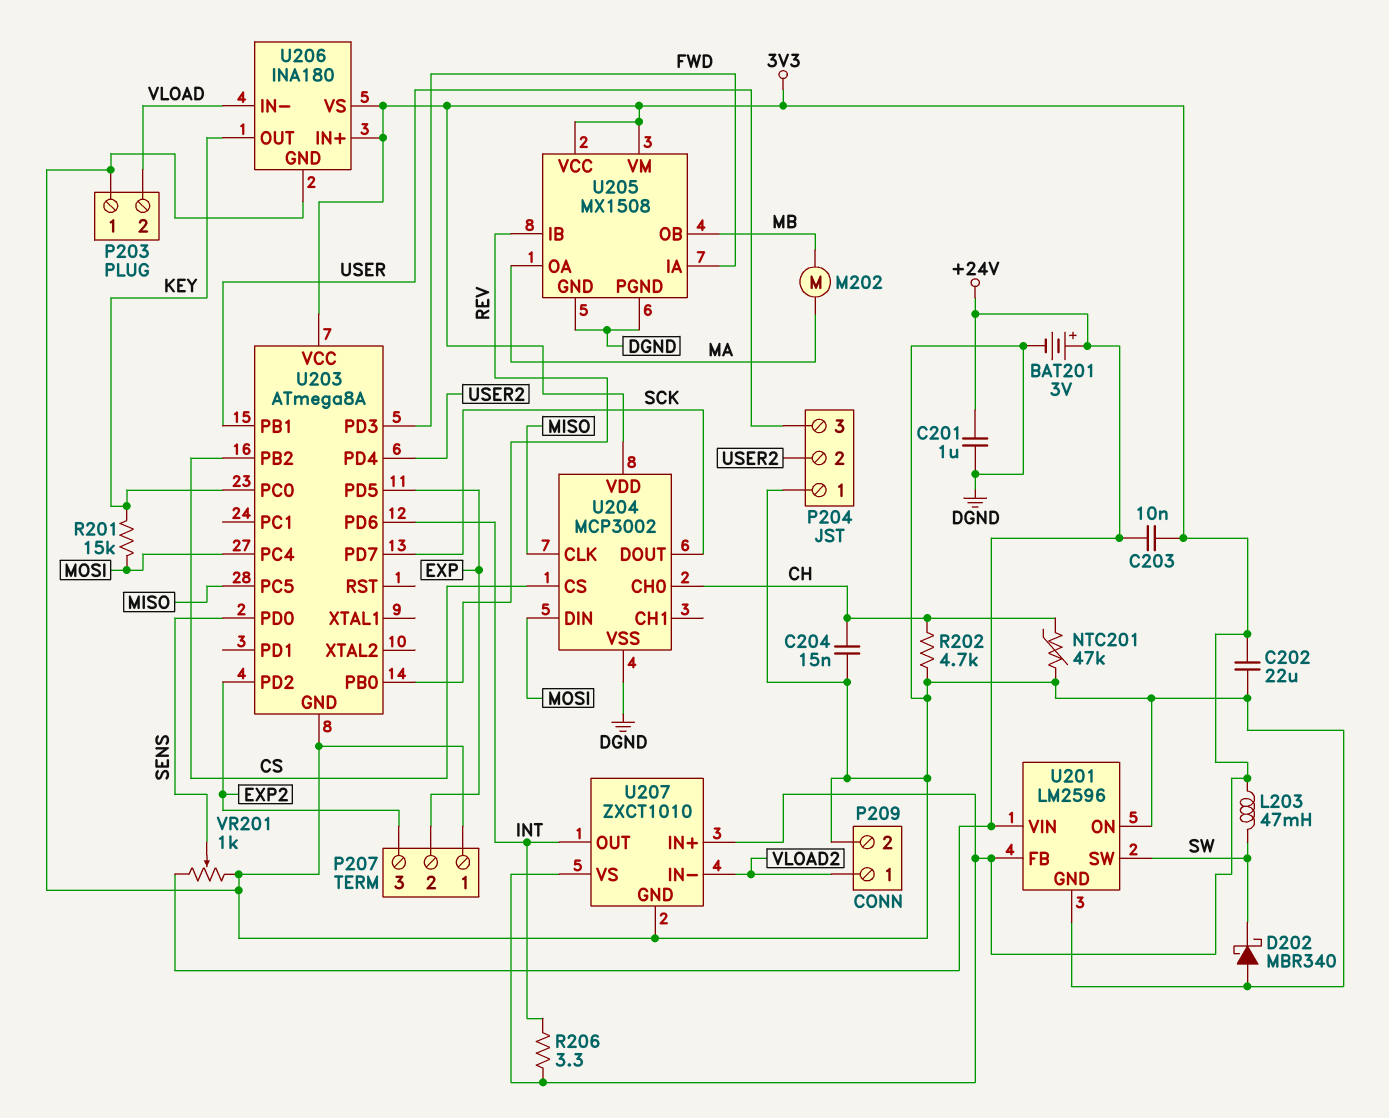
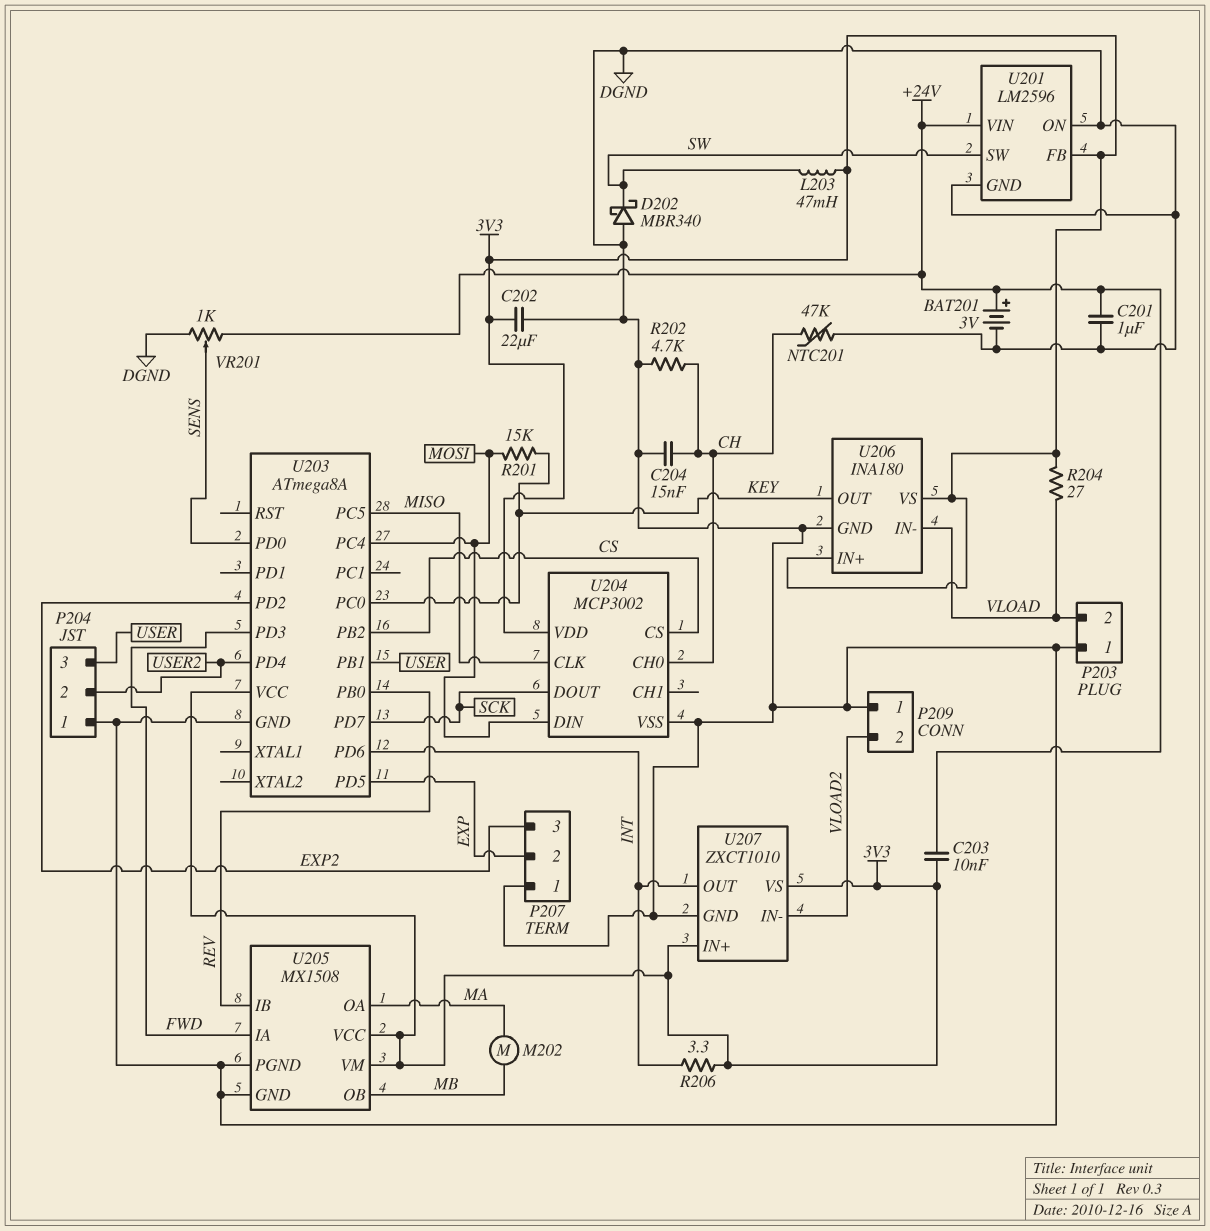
P209 pin 1: VLOAD2 -> DGND
P209 pin 2: DGND -> VLOAD2
R204: none -> 27 (3V3, VLOAD)

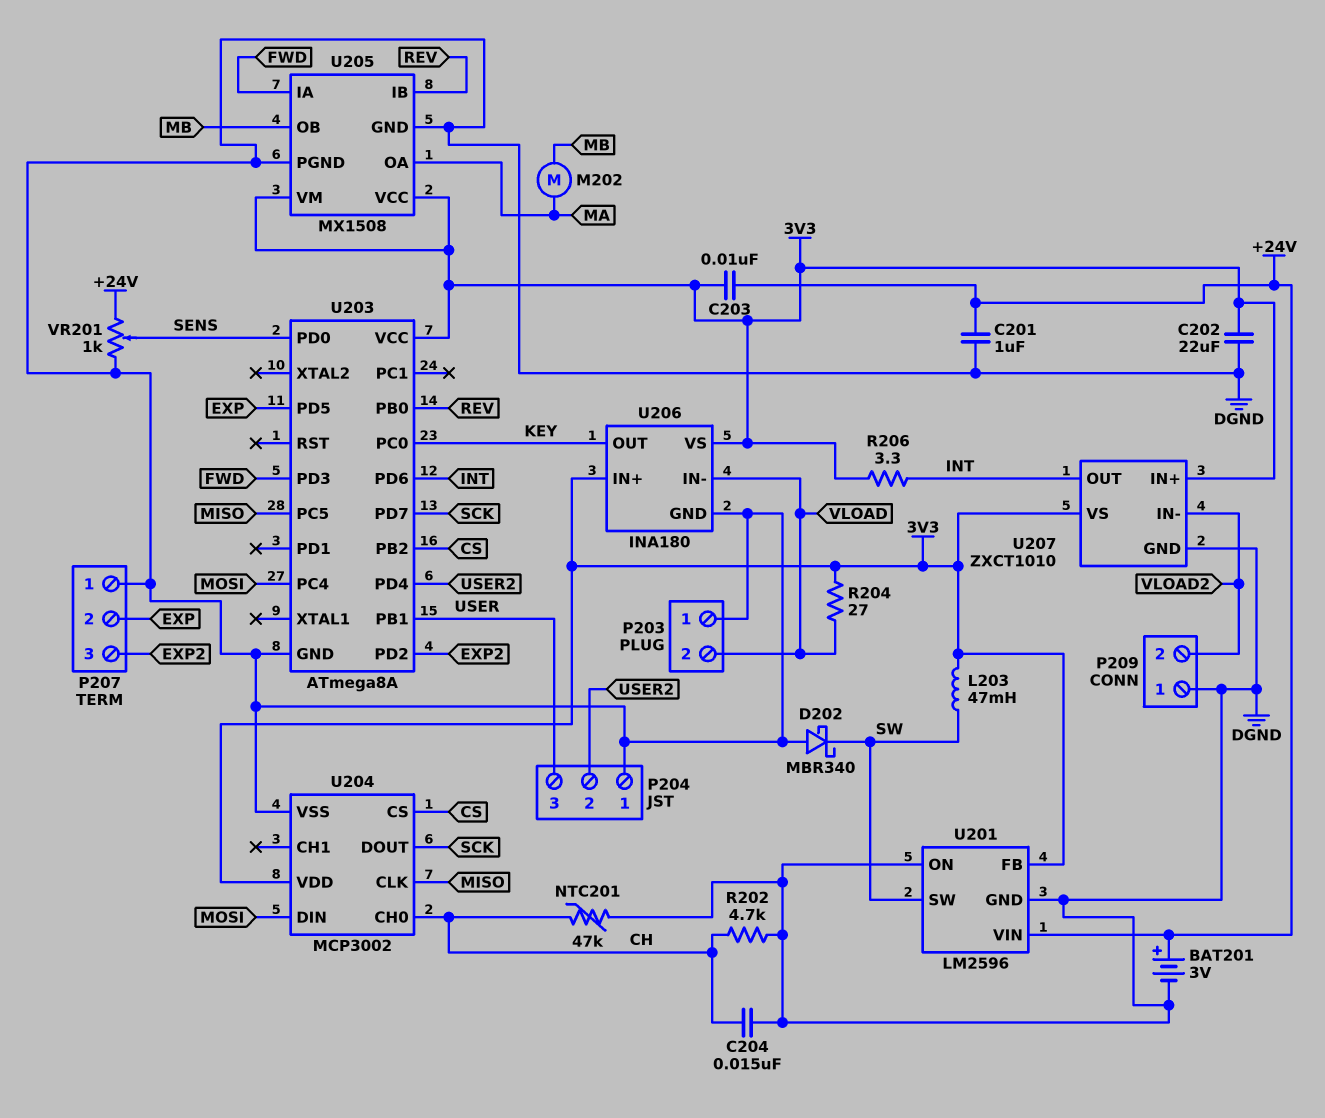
R201: 15k (KEY, MOSI) -> none

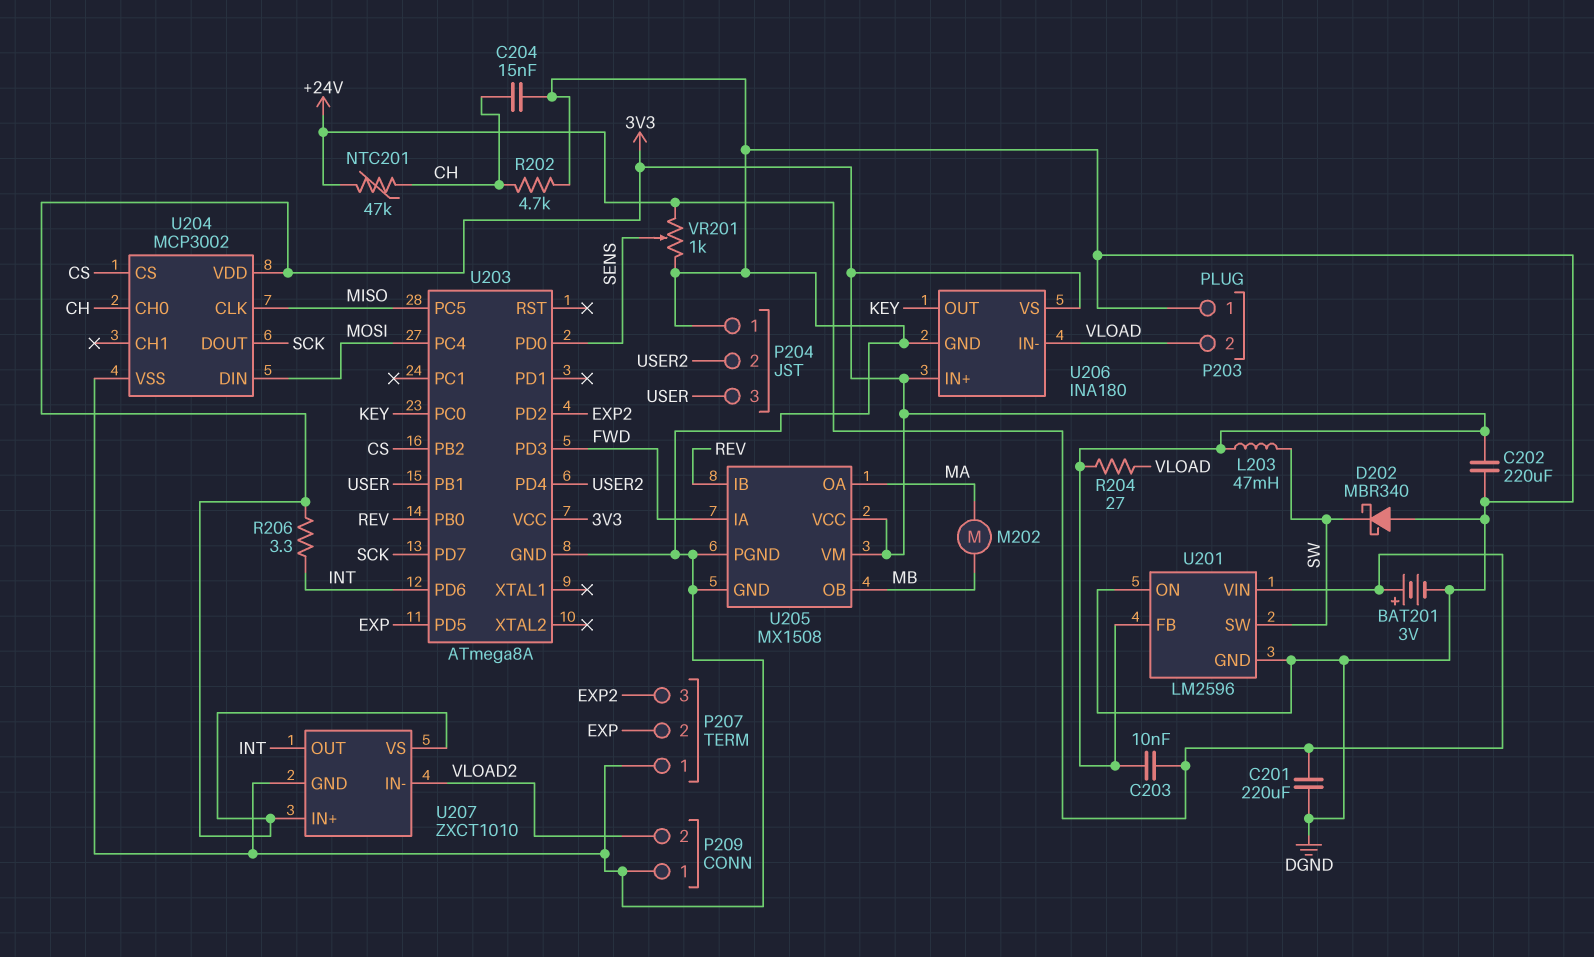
C201: 1uF (+24V, DGND) -> 220uF (+24V, DGND)
C202: 22uF (3V3, DGND) -> 220uF (3V3, DGND)
NTC201: 47k (CH, DGND) -> 47k (+24V, CH)

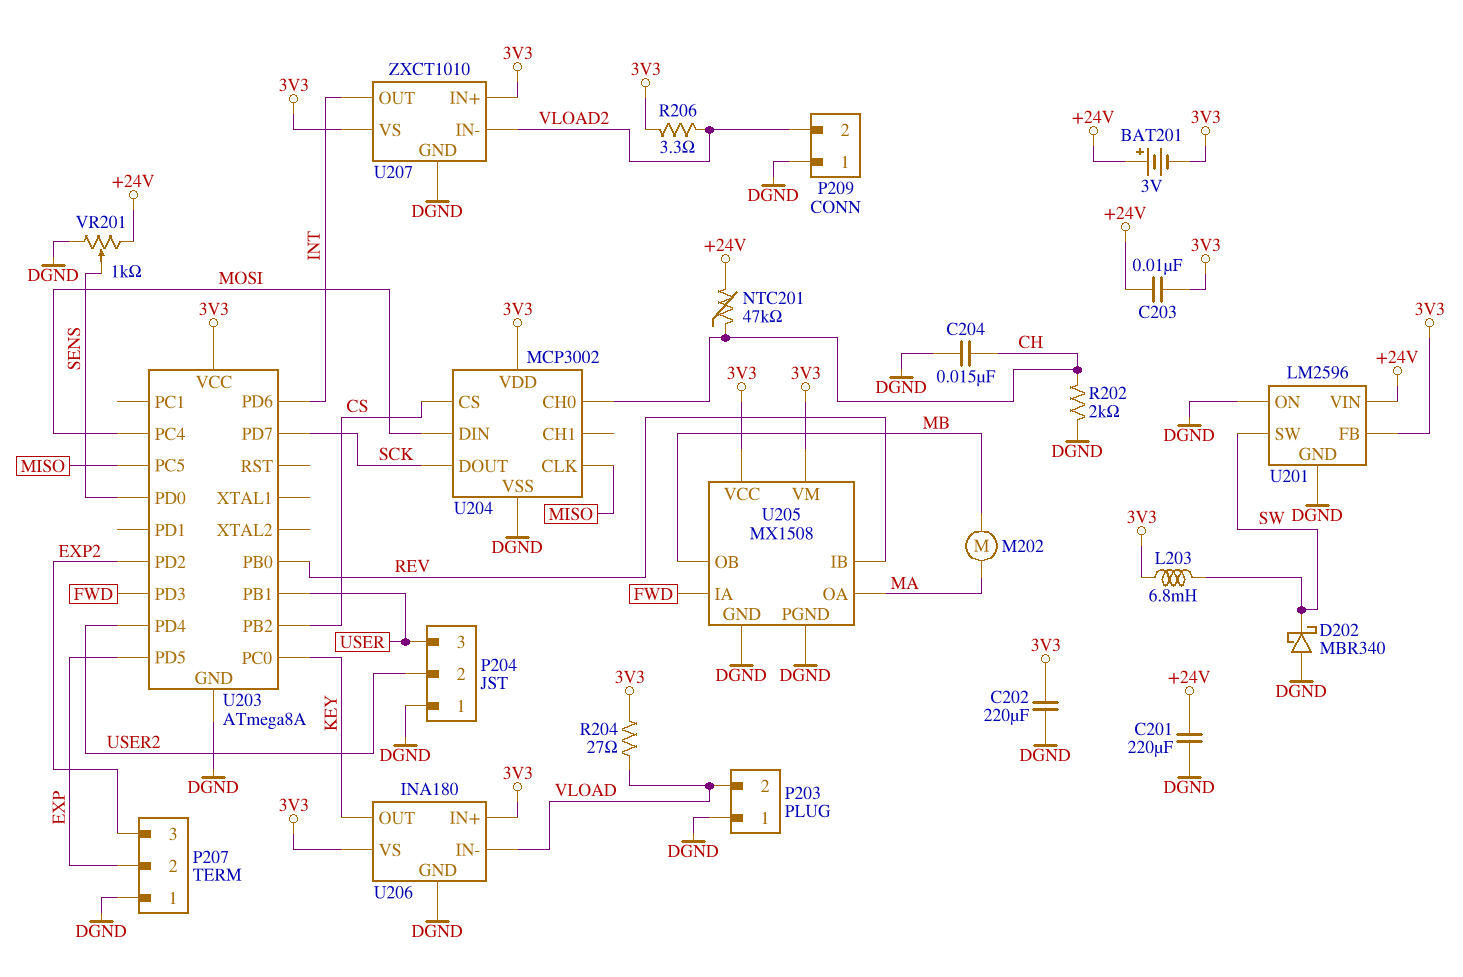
BAT201: 3V (plus +24V, minus DGND) -> 3V (plus +24V, minus 3V3)
L203: 47mH (3V3, SW) -> 6.8mH (3V3, SW)
R202: 4.7k (CH, DGND) -> 2k (CH, DGND)
R206: 3.3 (3V3, INT) -> 3.3 (3V3, VLOAD2)

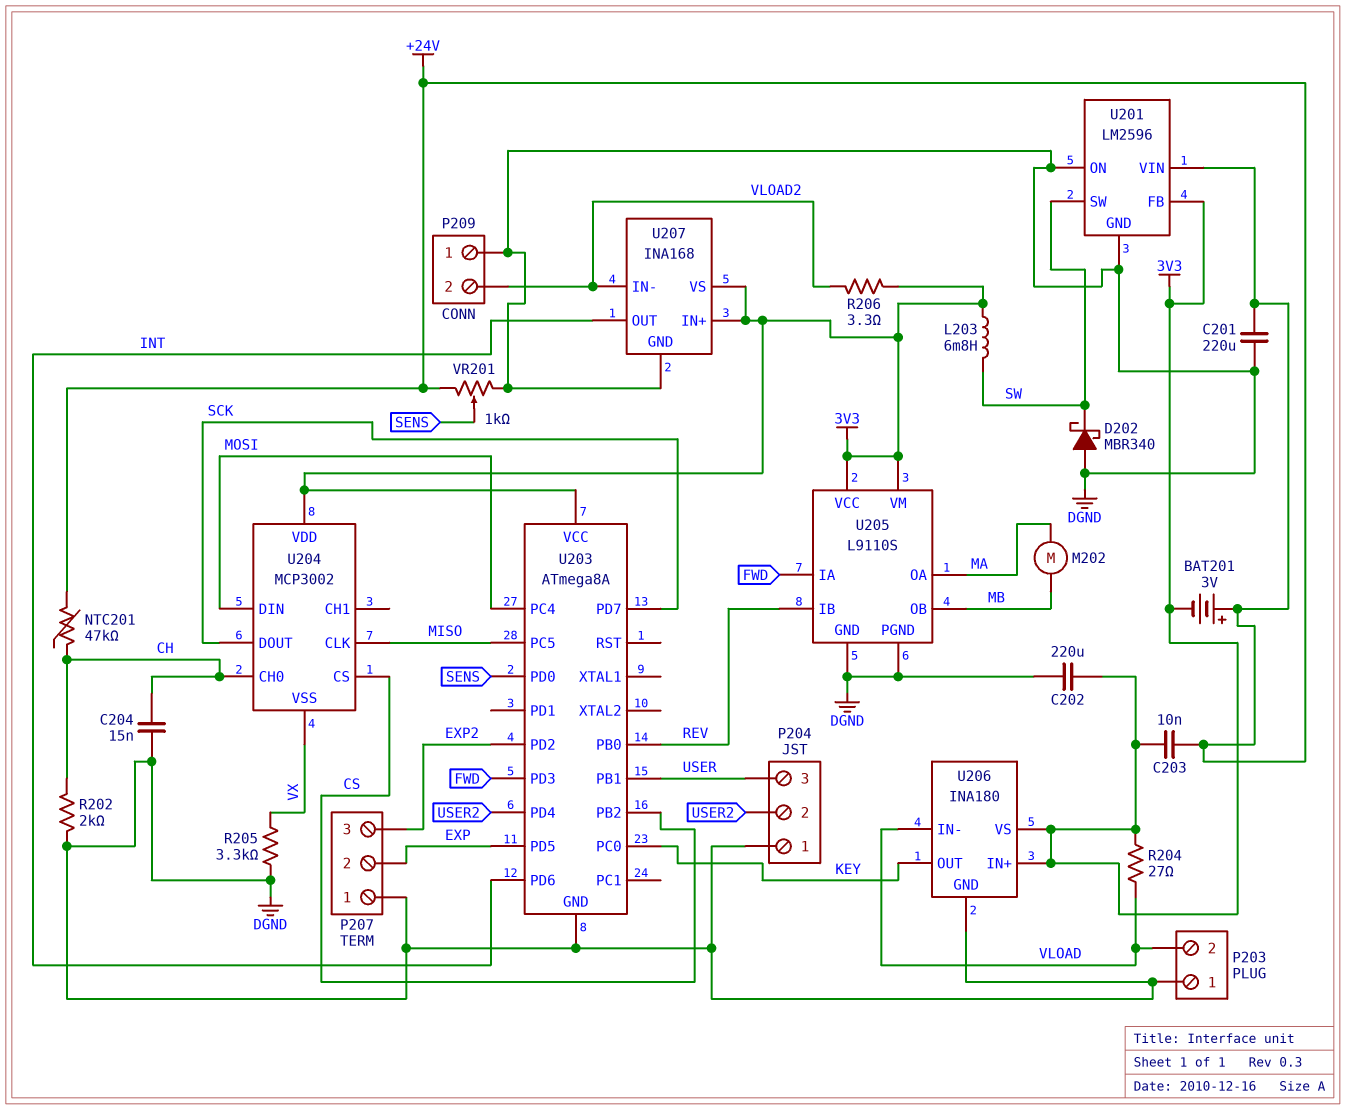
R205: none -> 3.3k (DGND, VX)
U204 pin VSS: DGND -> VX
U205: MX1508 -> L9110S
U207: ZXCT1010 -> INA168

